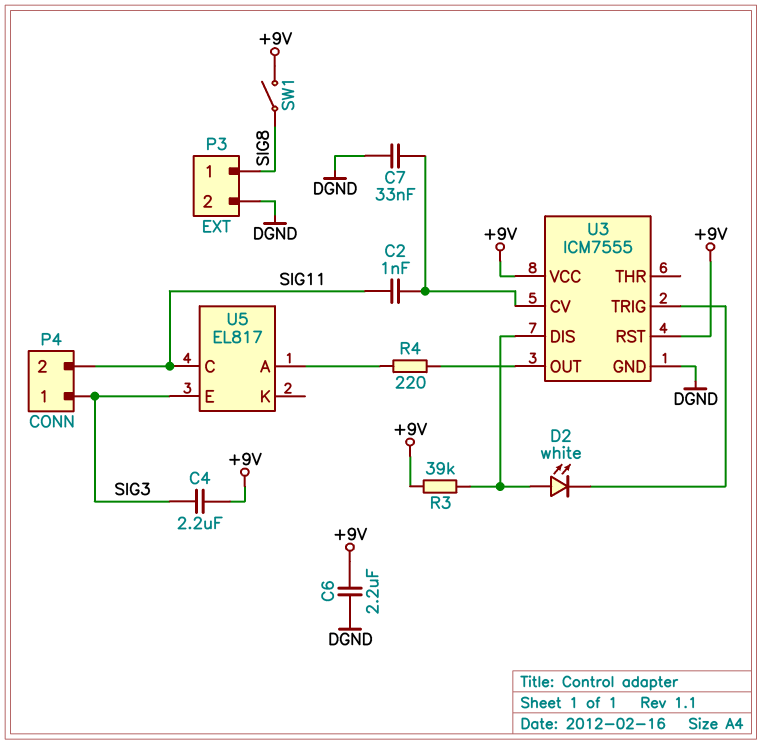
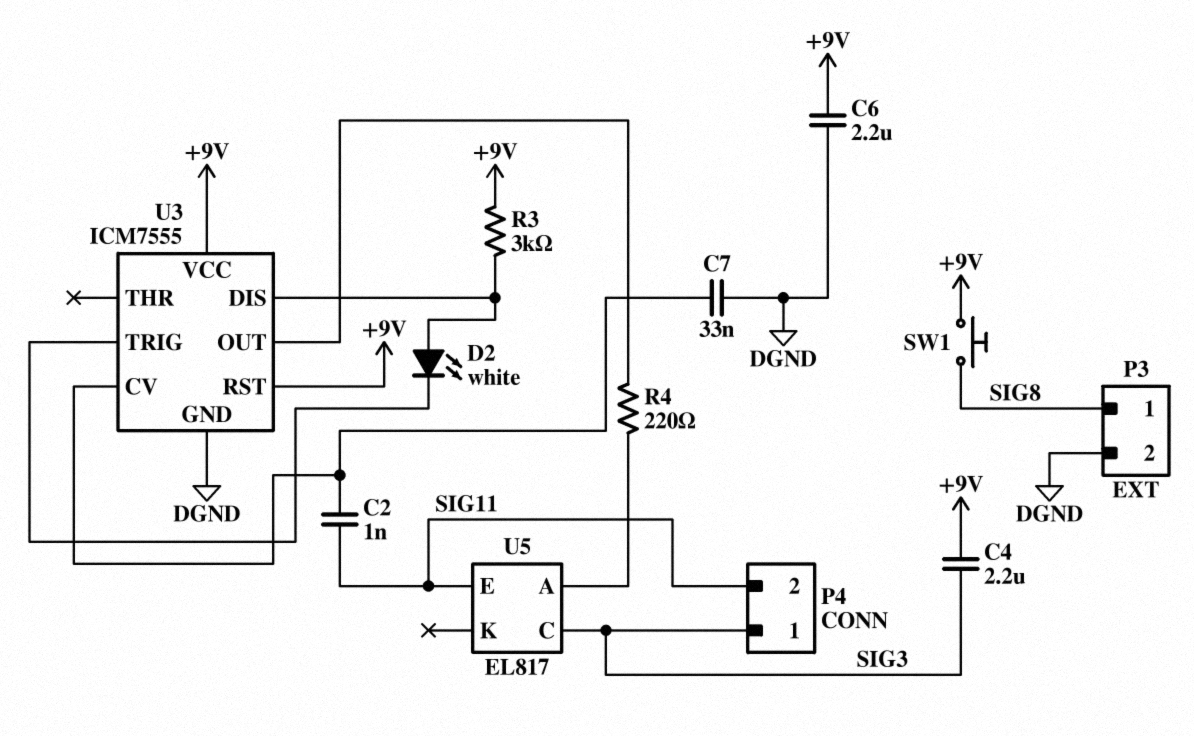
R3: 39k (+9V, U3/DIS) -> 3k (+9V, U3/DIS)
SW1: switch (+9V, SIG8) -> button (+9V, SIG8)
U5 pin C: SIG11 -> SIG3
U5 pin E: SIG3 -> SIG11

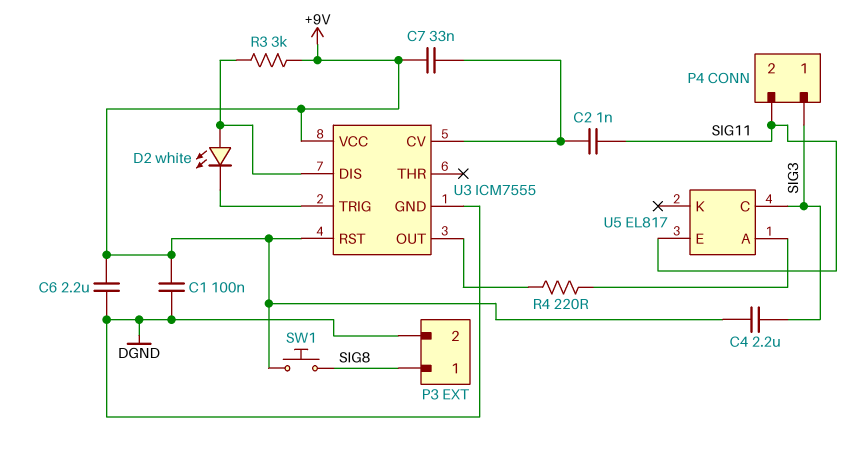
C1: none -> 100nF (+9V, DGND)
C7: 33nF (DGND, U3/CV) -> 33nF (+9V, U3/CV)

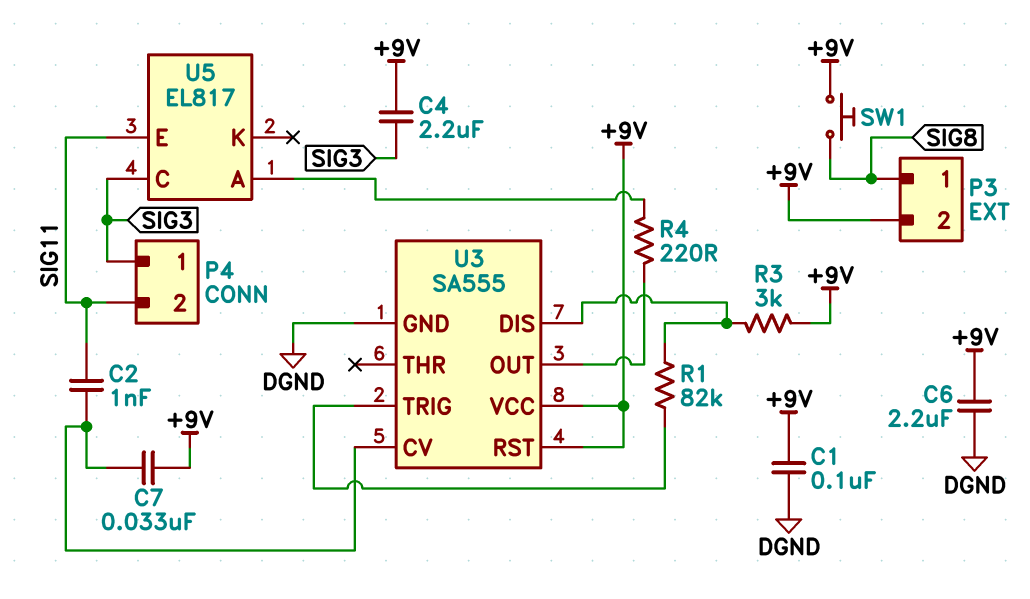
D2: LED white (A U3/DIS, K U3/TRIG) -> none
P3 pin 2: DGND -> +9V
R1: none -> 82k (U3/DIS, U3/TRIG)
U3: ICM7555 -> SA555

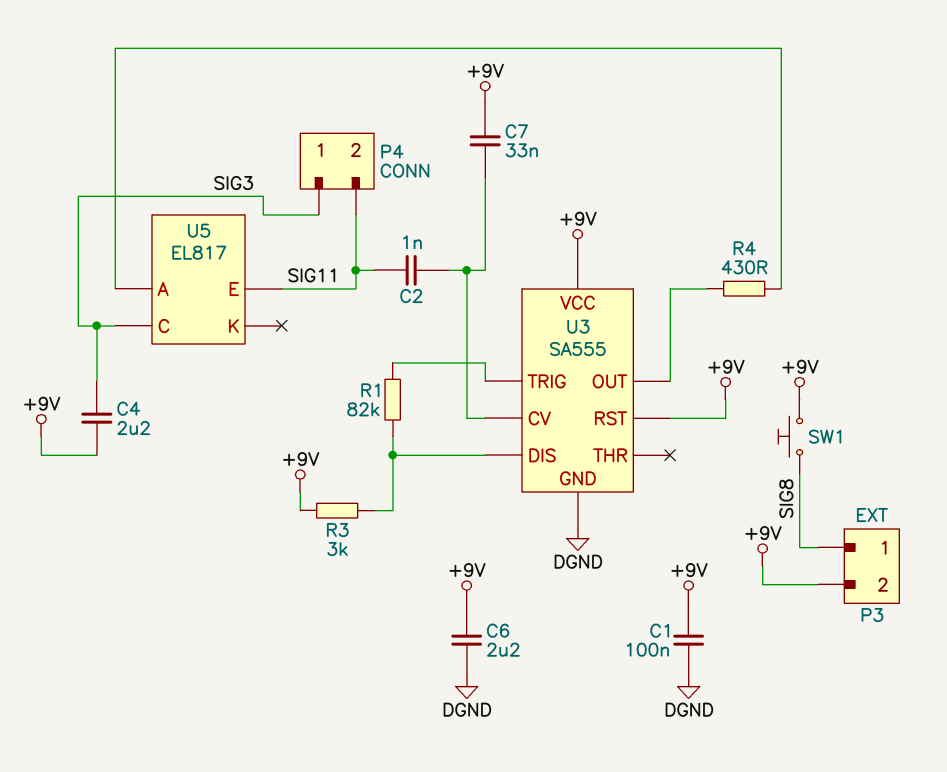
R4: 220 (U3/OUT, U5/A) -> 430 (U3/OUT, U5/A)

